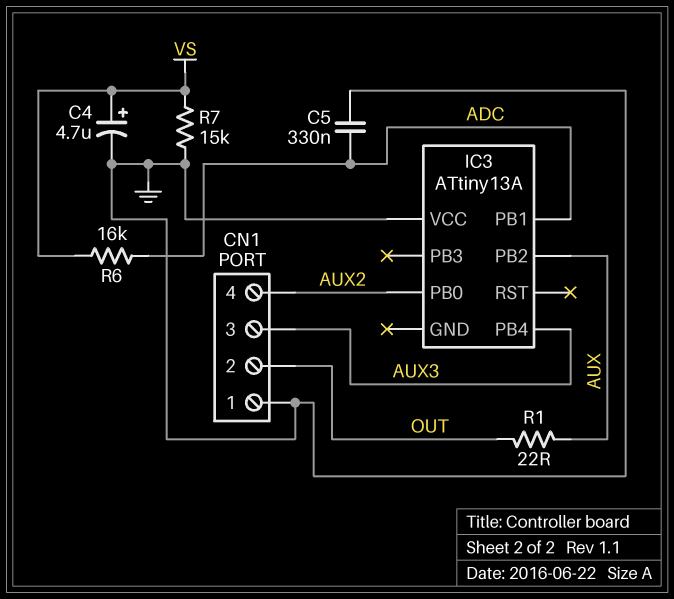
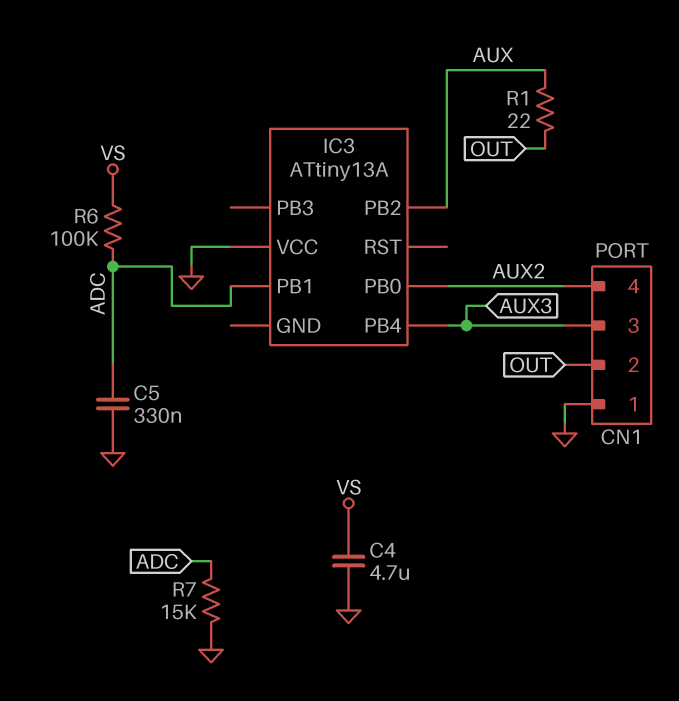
C4: 4.7uF (plus VS, minus GND) -> 4.7uF (GND, VS)
R6: 16k (ADC, VS) -> 100k (ADC, VS)
R7: 15k (GND, VS) -> 15k (ADC, GND)

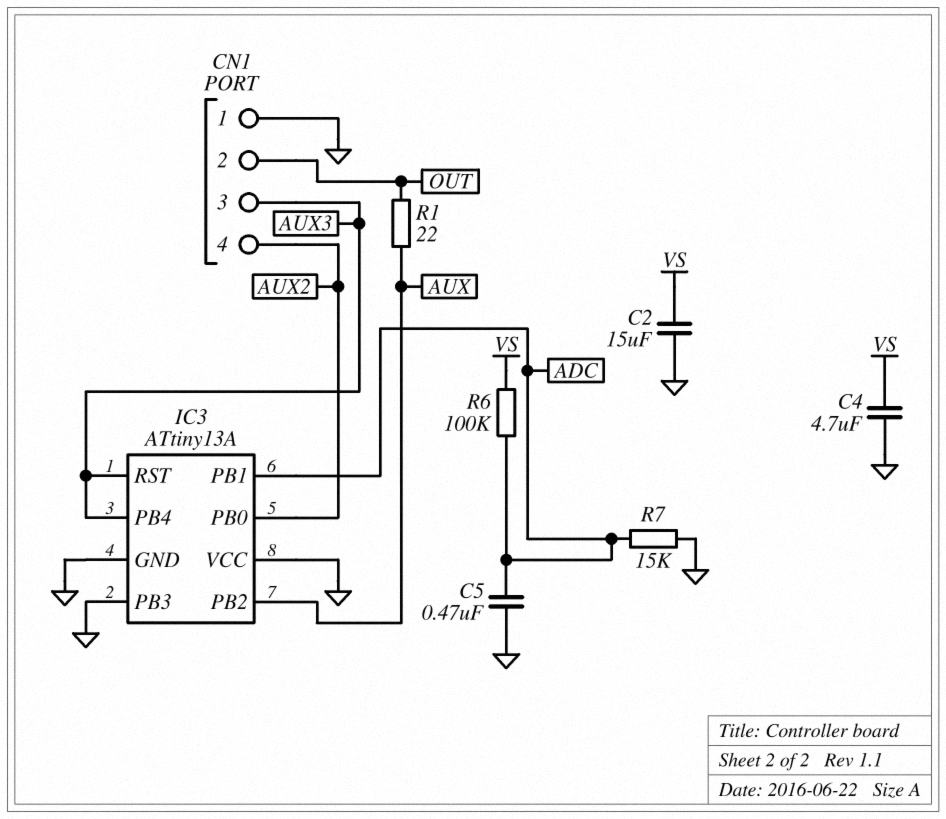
C2: none -> 15uF (GND, VS)
C5: 330nF (ADC, GND) -> 470nF (ADC, GND)
IC3 pin GND: none -> GND
IC3 pin PB3: none -> GND
IC3 pin RST: none -> AUX3

